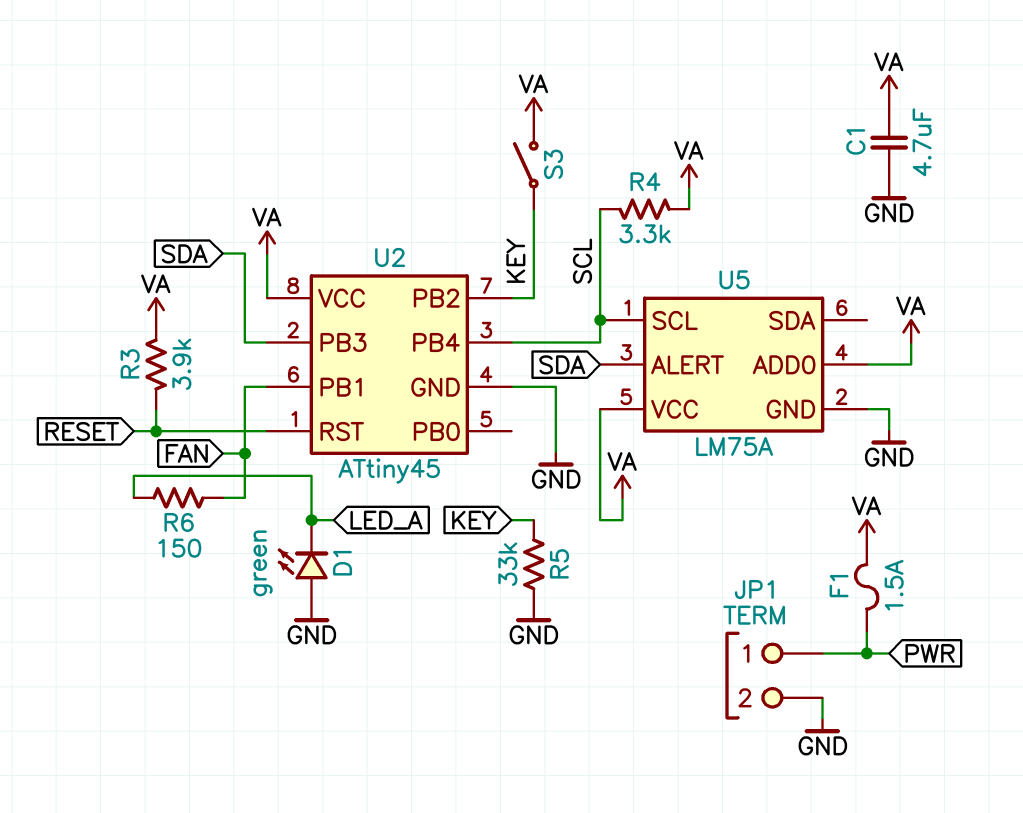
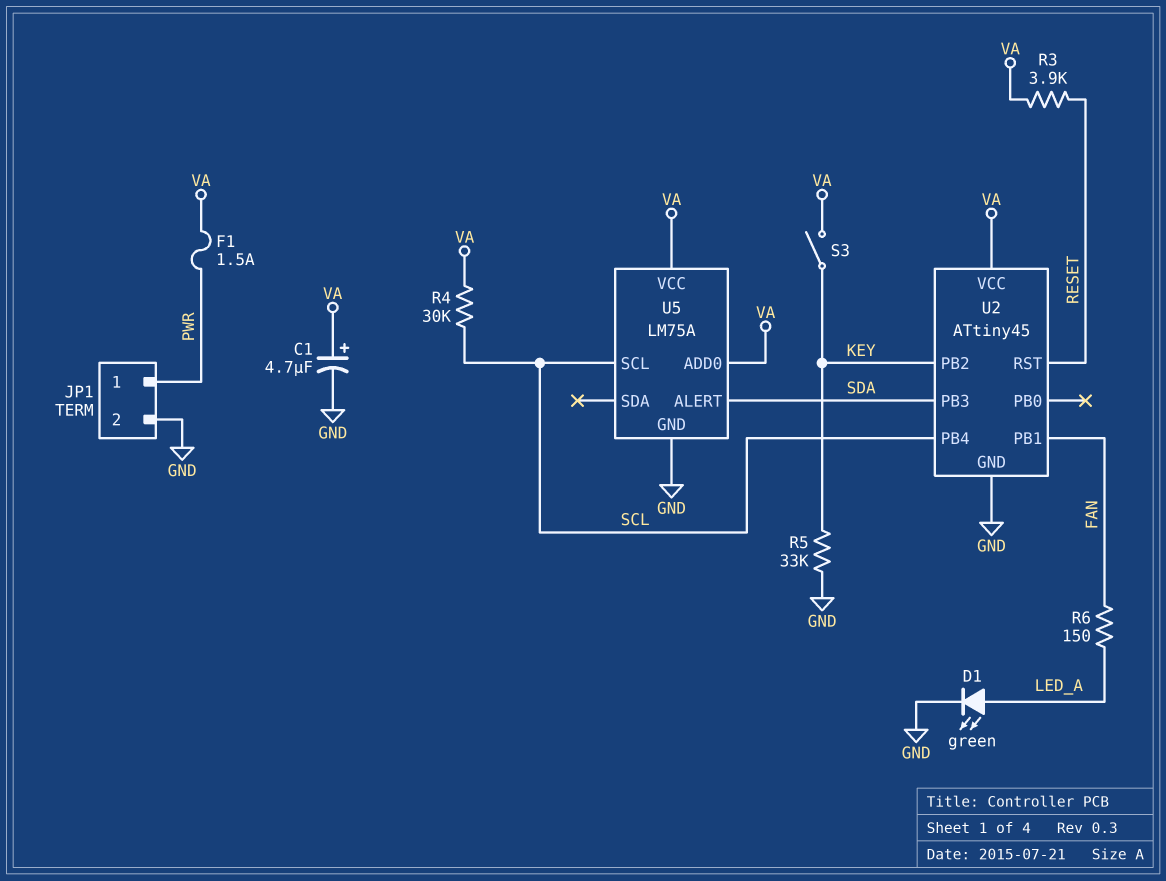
C1: 4.7uF (GND, VA) -> 4.7uF (plus VA, minus GND)
D1: LED green (A GND, K LED_A) -> LED green (A LED_A, K GND)
R4: 3.3k (SCL, VA) -> 30k (SCL, VA)

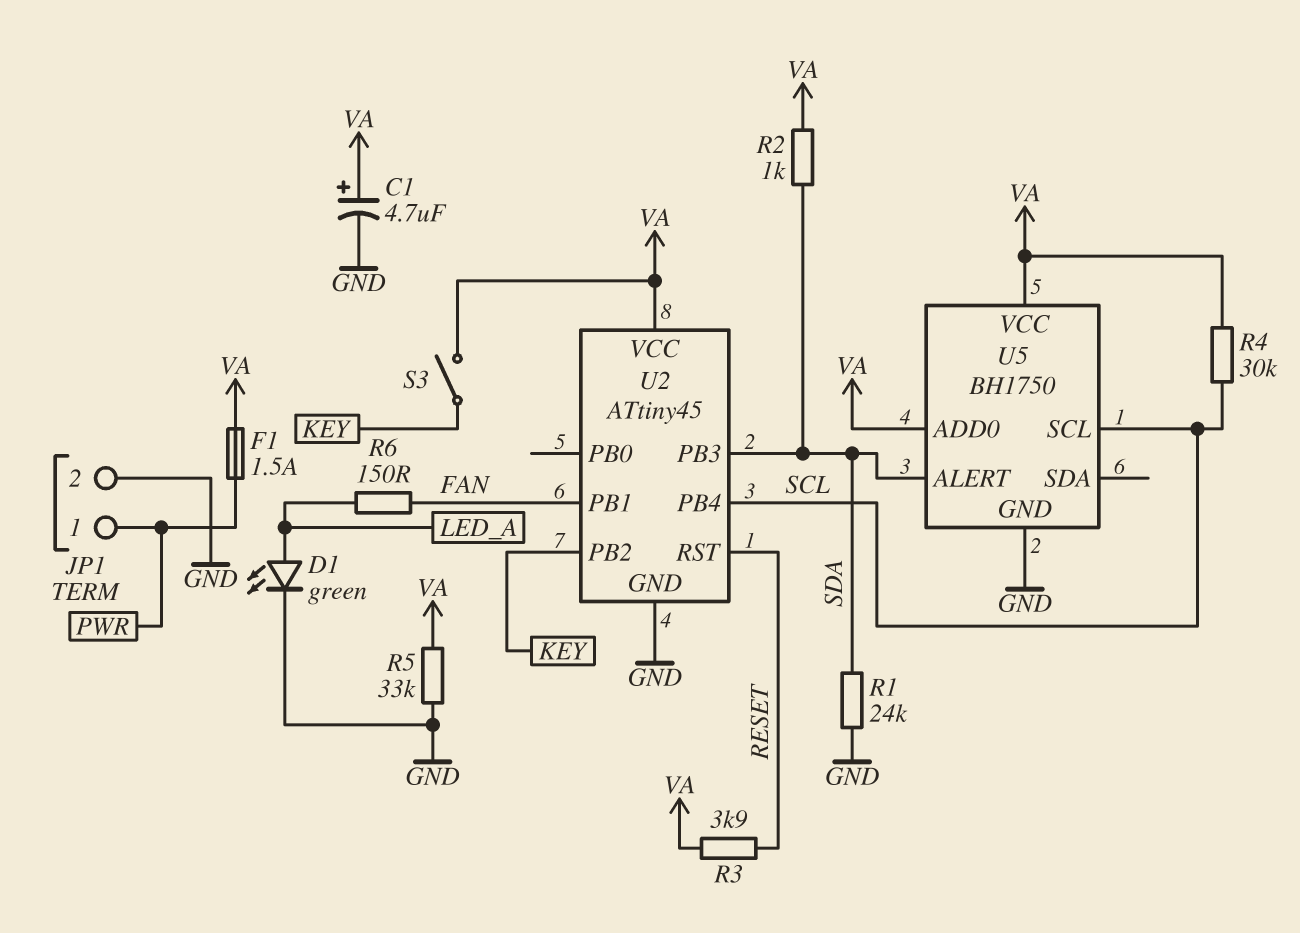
R1: none -> 24k (GND, SDA)
R2: none -> 1k (SDA, VA)
R5: 33k (GND, KEY) -> 33k (GND, VA)
U5: LM75A -> BH1750

